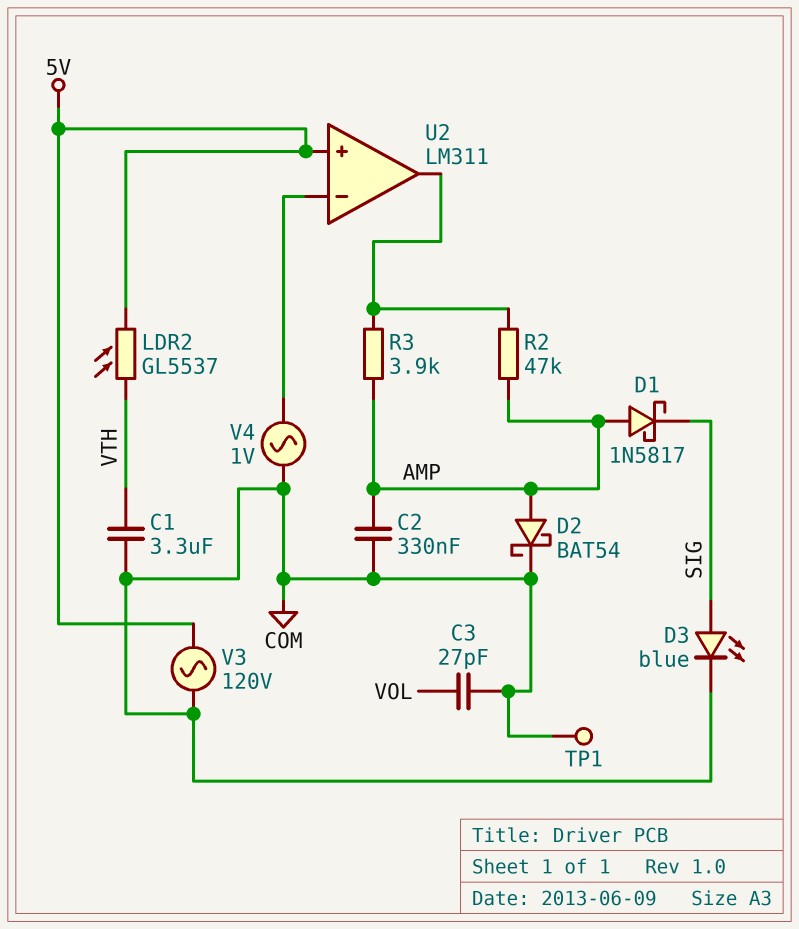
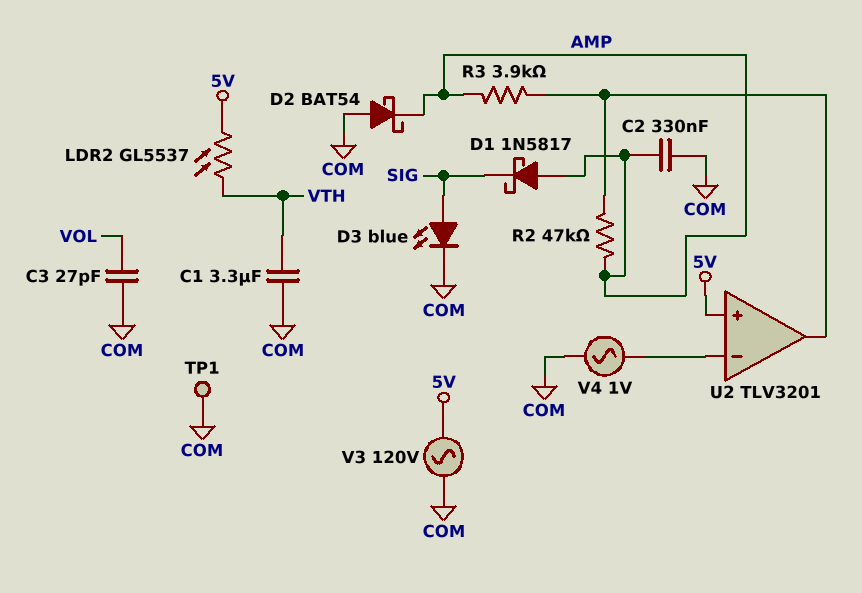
D2: schottky BAT54 (A AMP, K COM) -> schottky BAT54 (A COM, K AMP)
U2: LM311 -> TLV3201

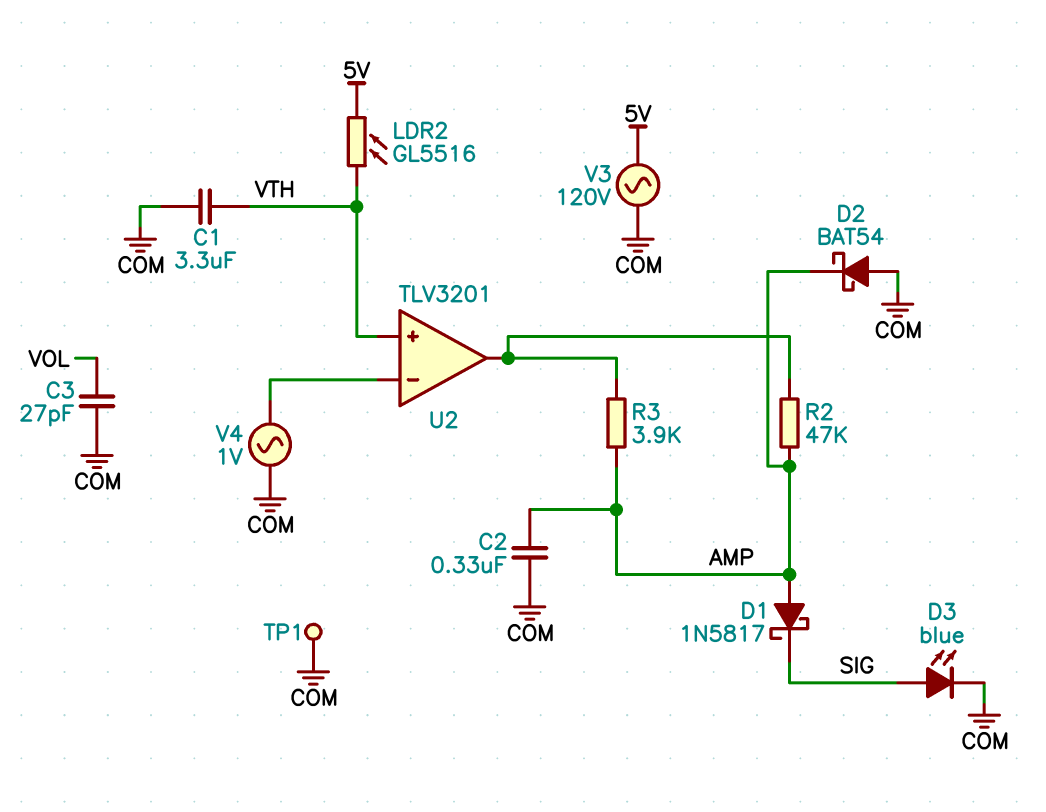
LDR2: GL5537 (5V, VTH) -> GL5516 (5V, VTH)
U2 pin in+: 5V -> VTH

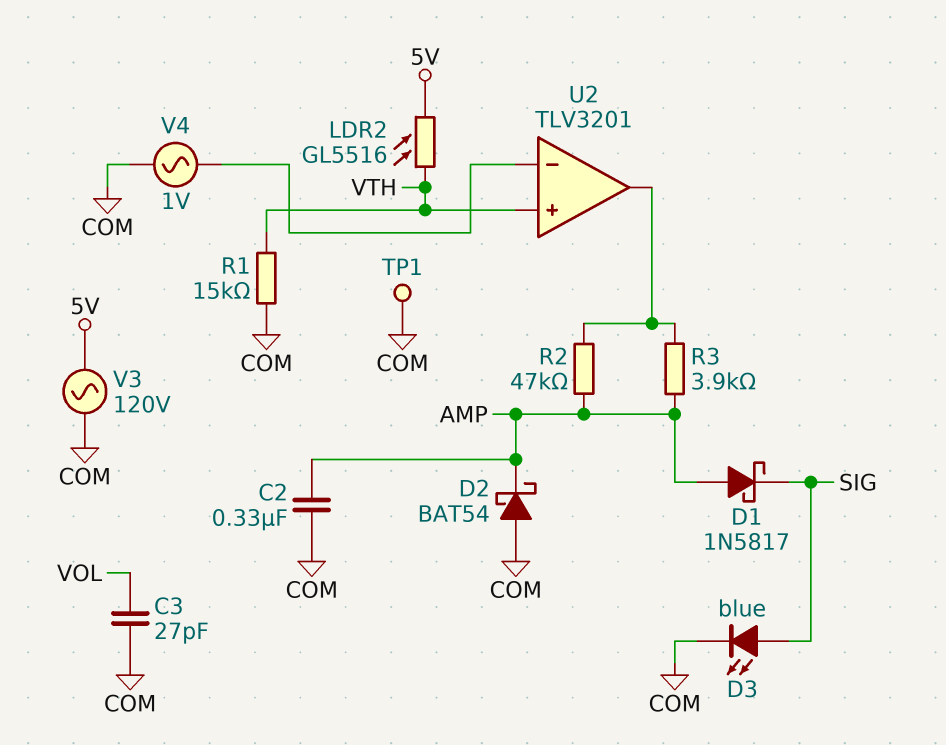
C1: 3.3uF (COM, VTH) -> none
R1: none -> 15k (COM, VTH)

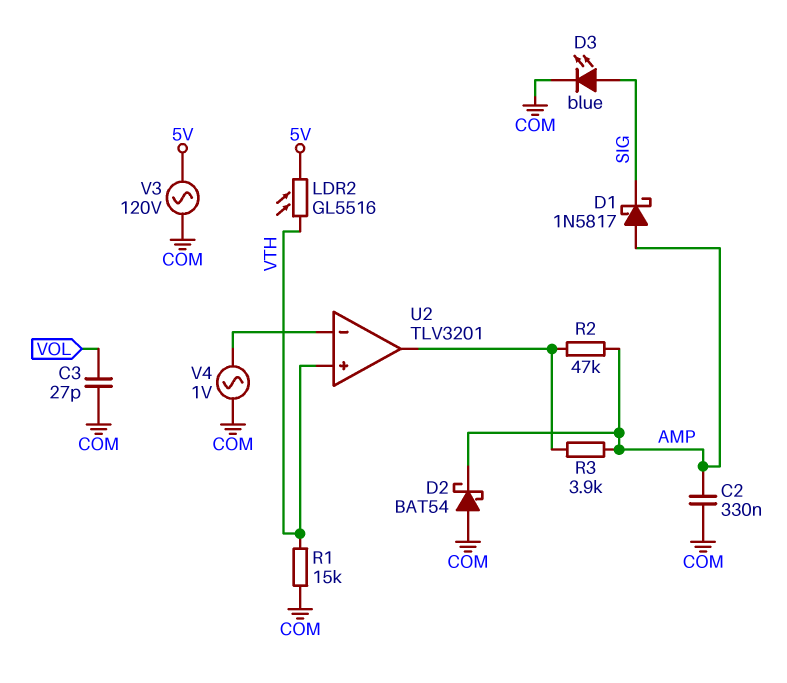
TP1: test point (COM) -> none

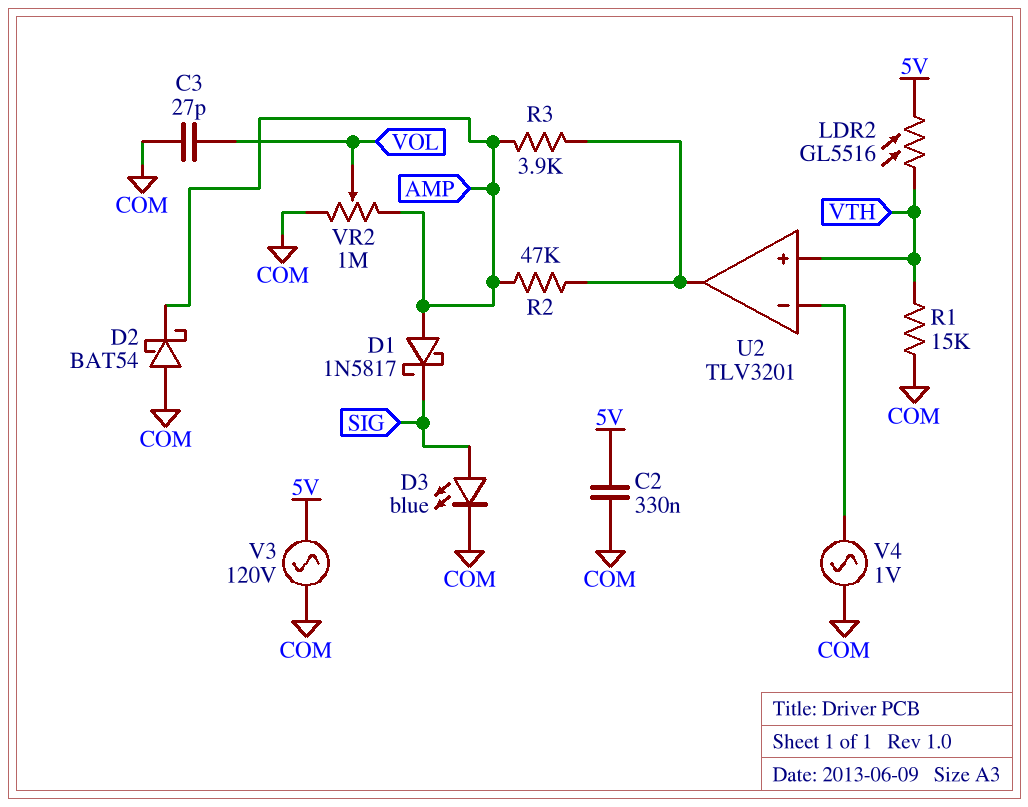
C2: 330nF (AMP, COM) -> 330nF (5V, COM)
VR2: none -> 1M (AMP, COM, wiper VOL)

